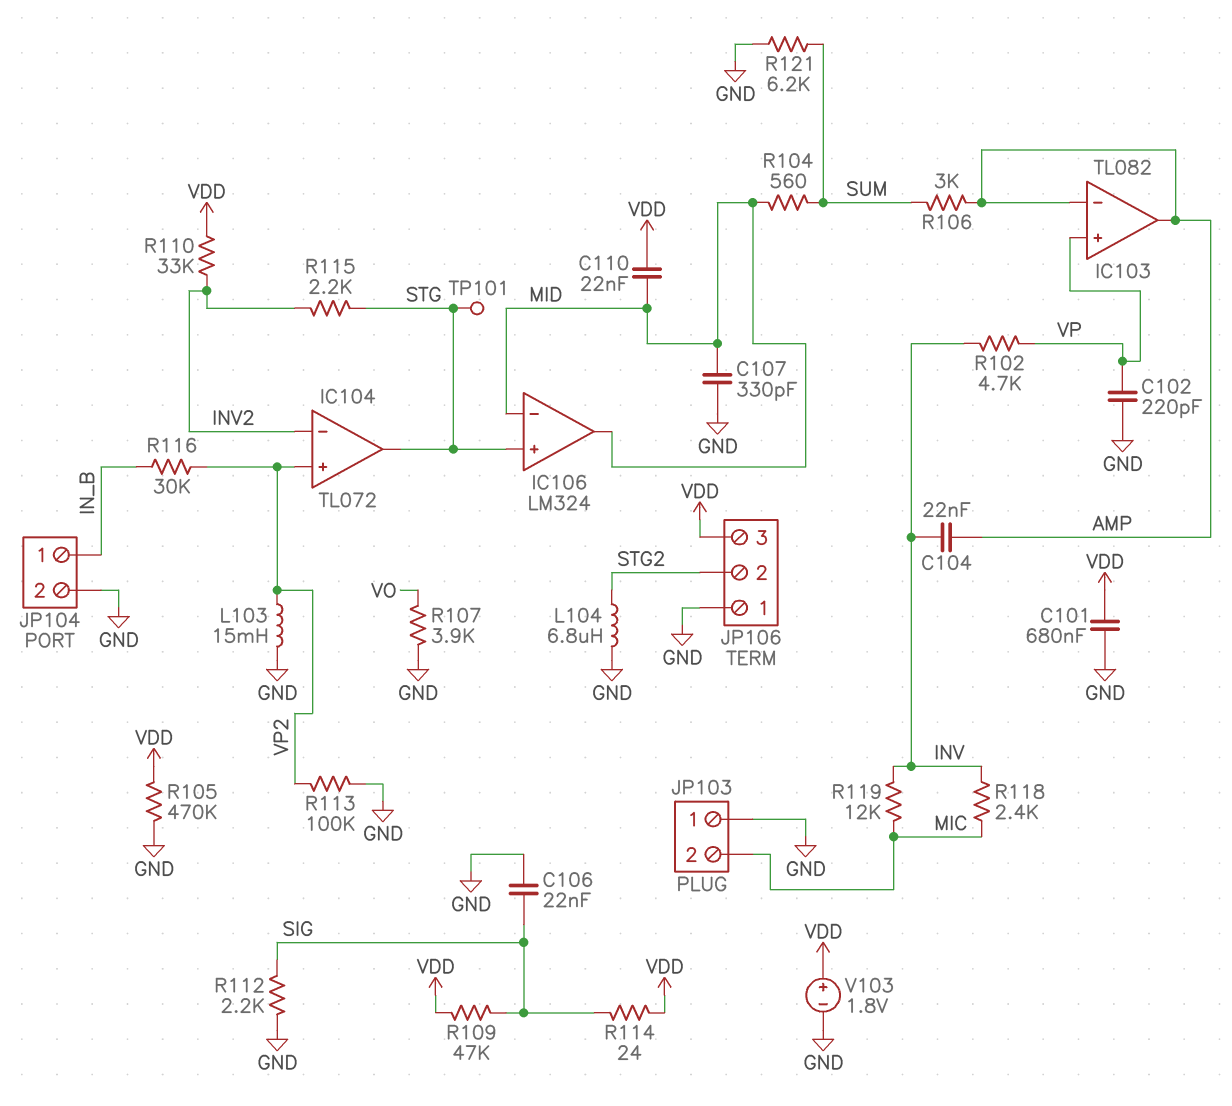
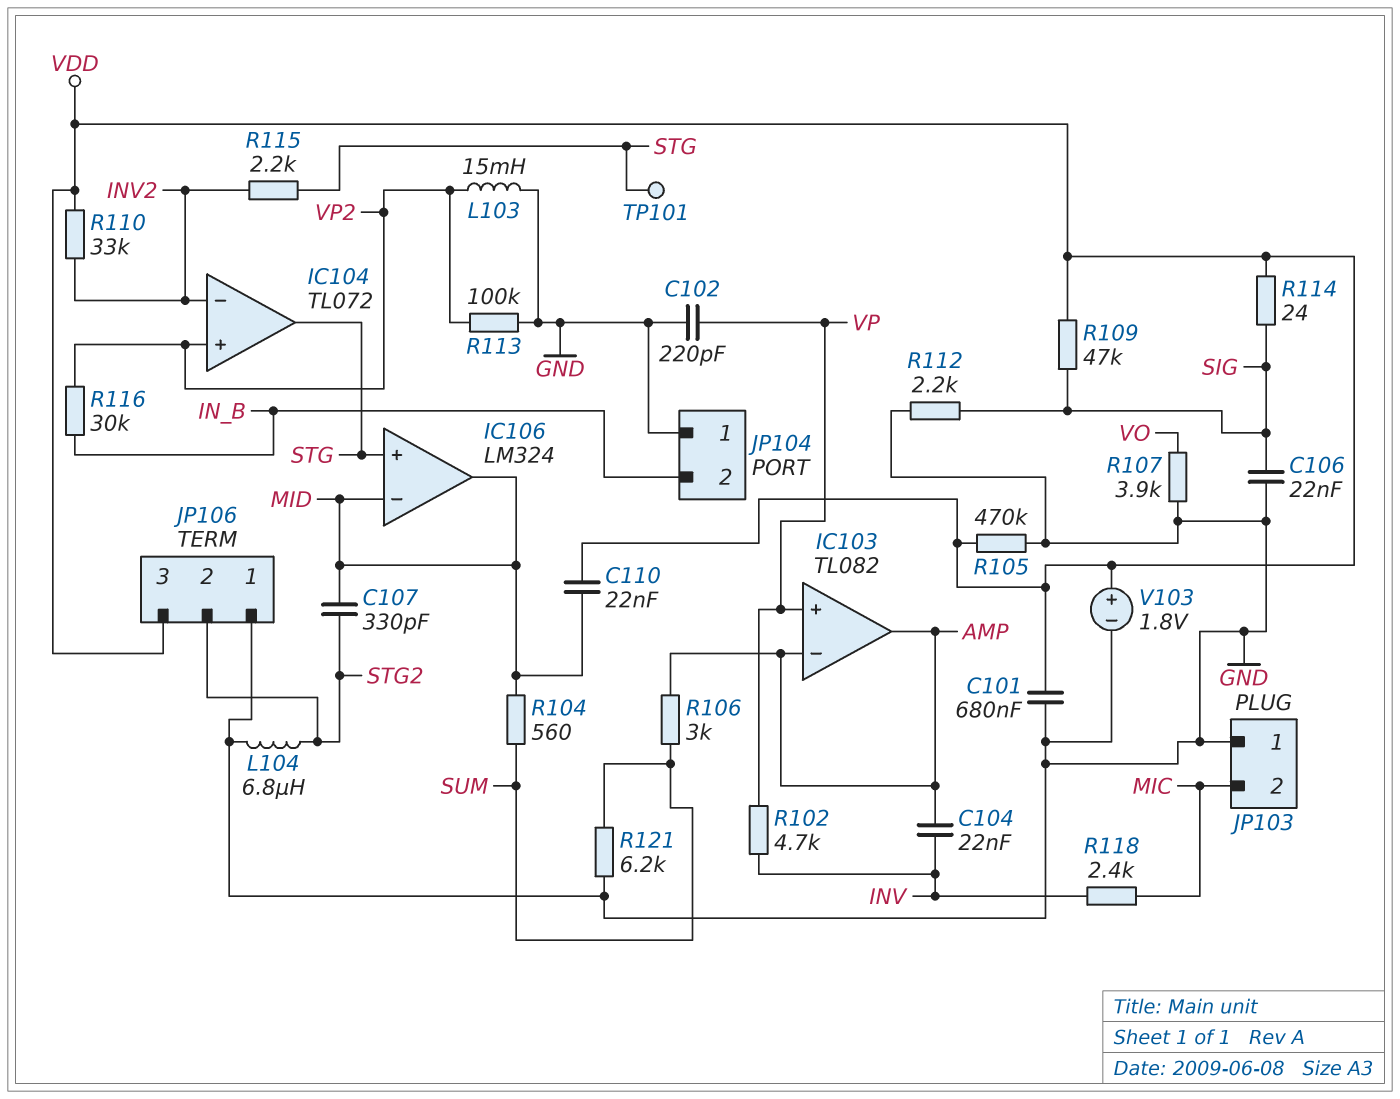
C107: 330pF (GND, MID) -> 330pF (MID, STG2)
JP104 pin 1: IN_B -> GND
JP104 pin 2: GND -> IN_B
R119: 12k (INV, MIC) -> none

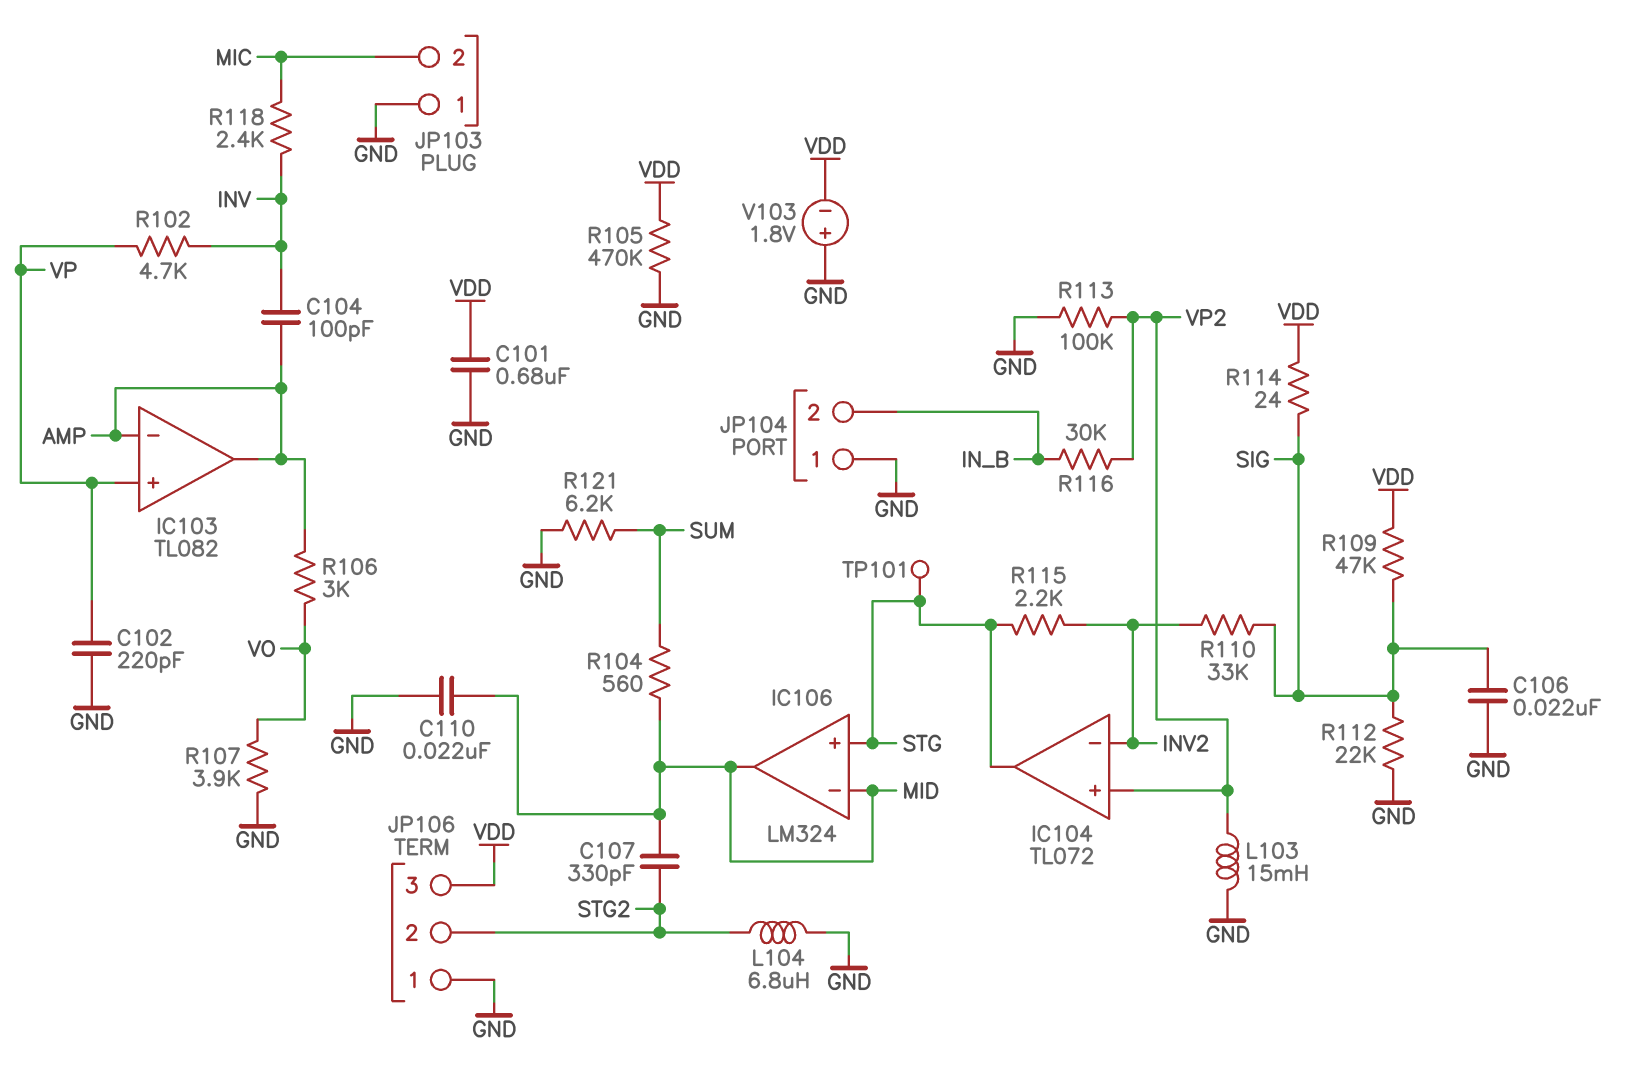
C104: 22nF (AMP, INV) -> 100pF (AMP, INV)
C110: 22nF (MID, VDD) -> 22nF (GND, MID)
R106: 3k (AMP, SUM) -> 3k (AMP, VO)
R110: 33k (INV2, VDD) -> 33k (INV2, SIG)
R112: 2.2k (GND, SIG) -> 22k (GND, SIG)
V103: 1.8V (plus VDD, minus GND) -> 1.8V (plus GND, minus VDD)

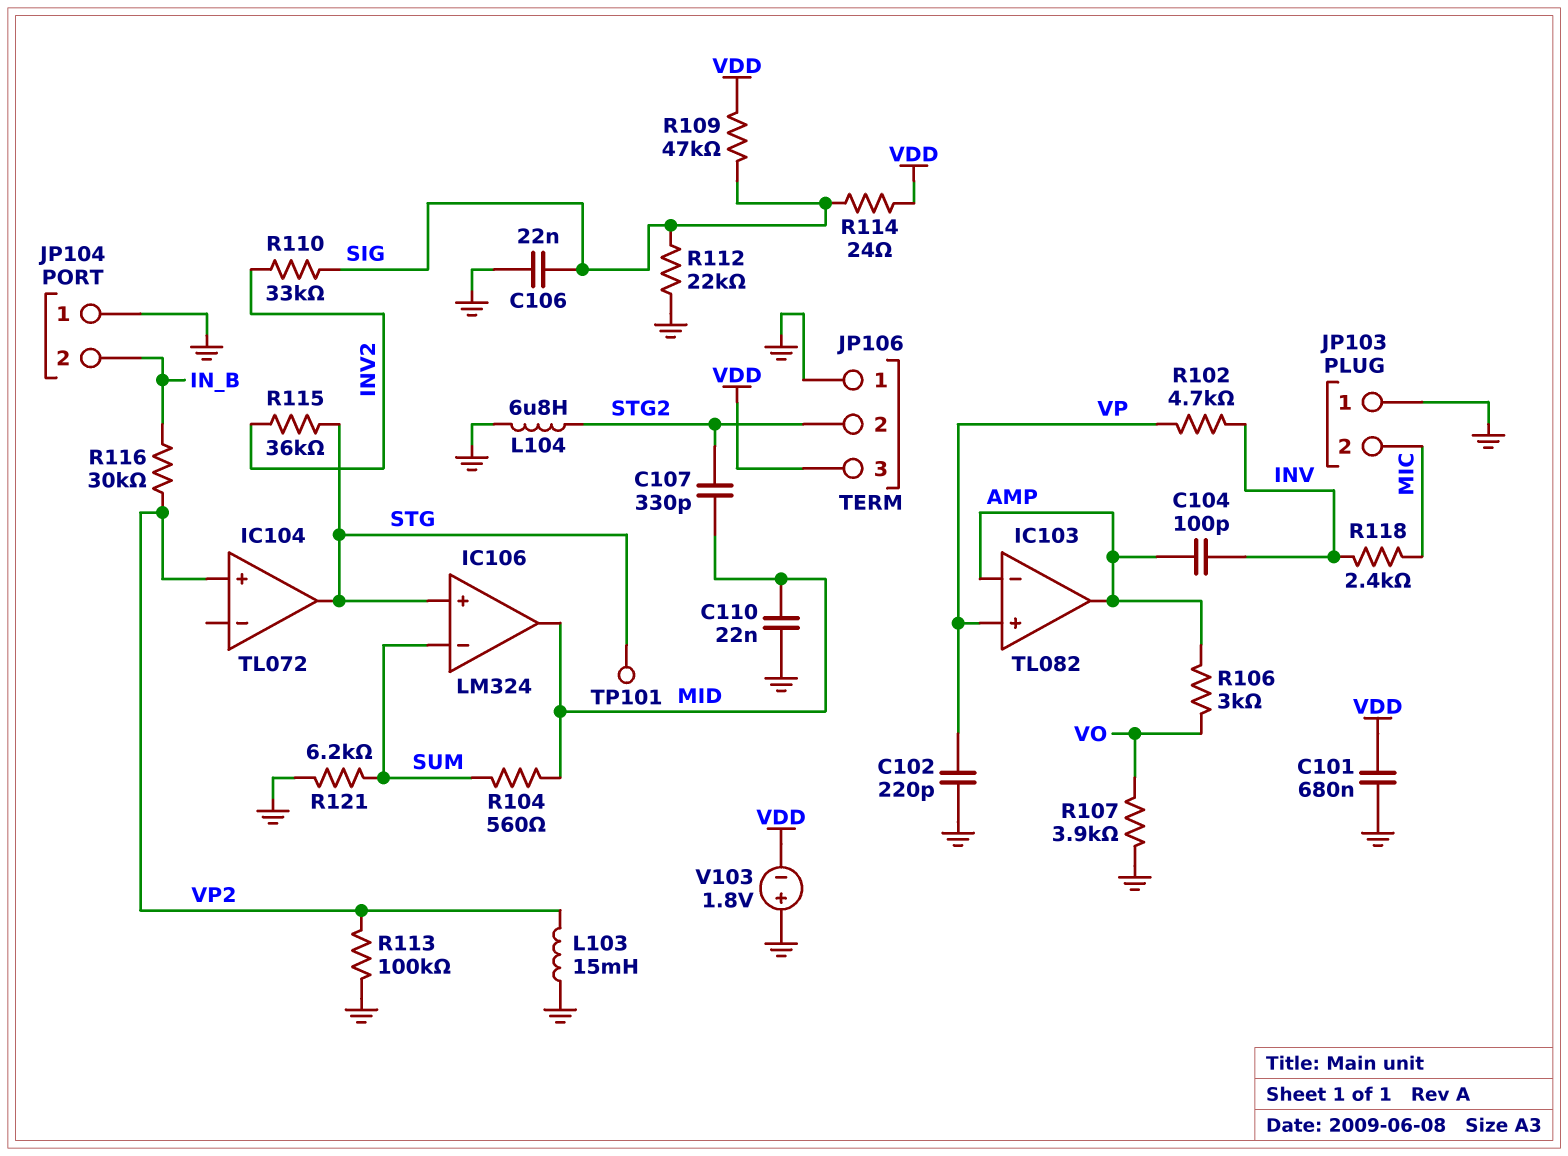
IC104 pin in-: INV2 -> none
IC106 pin in-: MID -> SUM
R105: 470k (GND, VDD) -> none
R115: 2.2k (INV2, STG) -> 36k (INV2, STG)

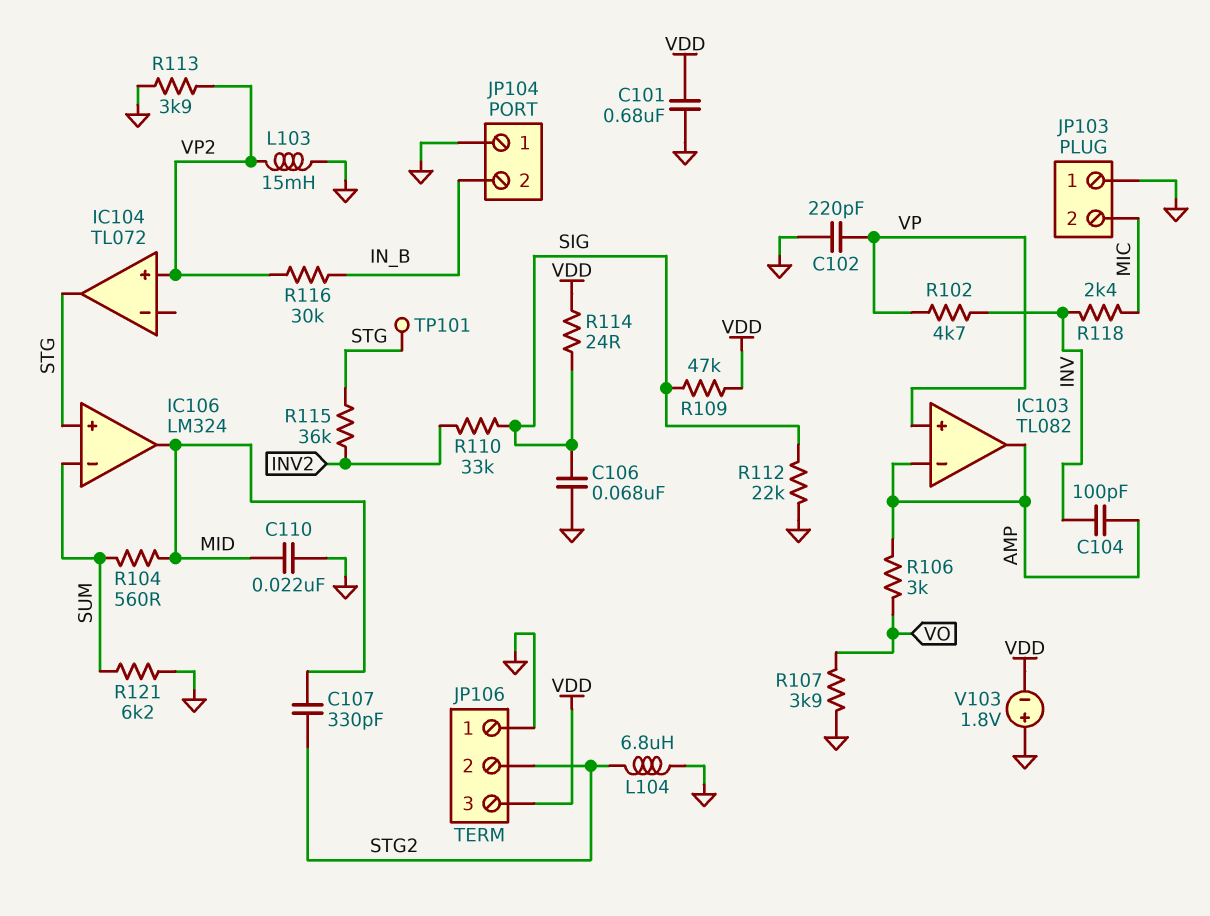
C106: 22nF (GND, SIG) -> 68nF (GND, SIG)
R113: 100k (GND, VP2) -> 3.9k (GND, VP2)

